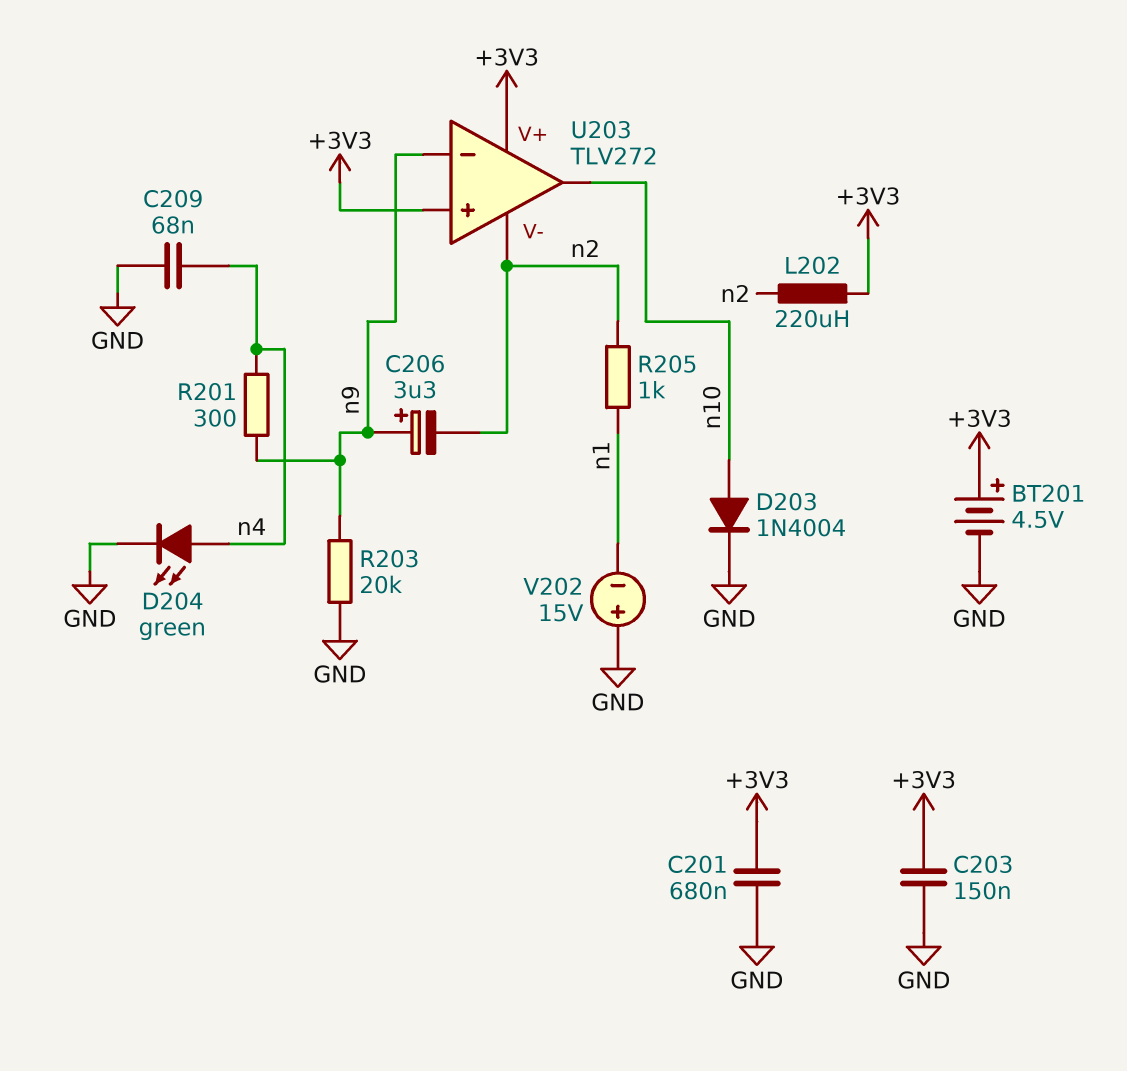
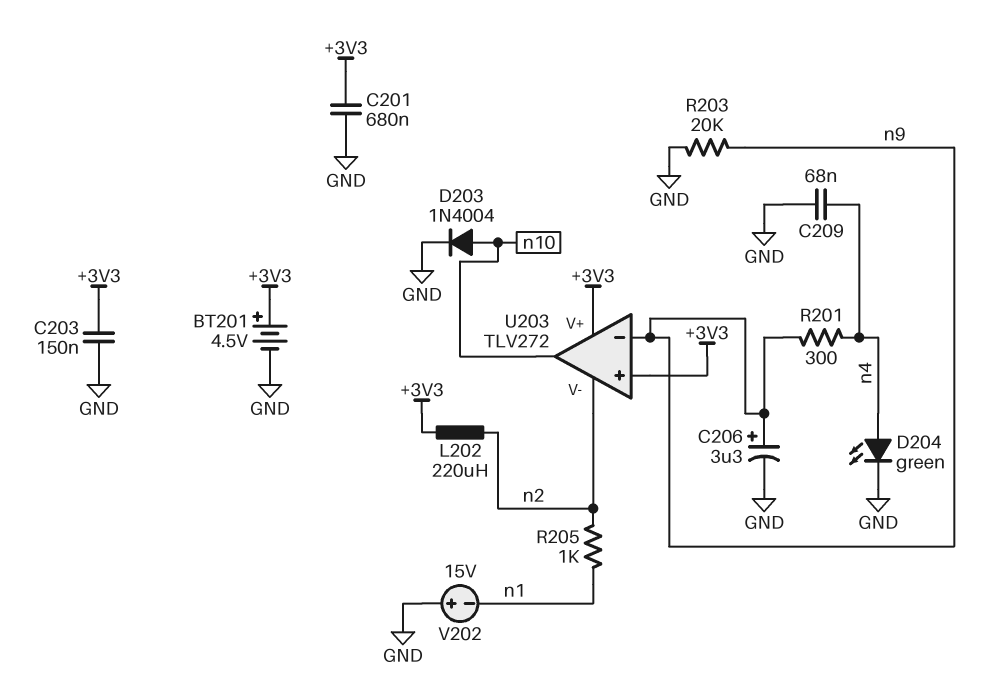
C206: 3.3uF (plus n9, minus n2) -> 3.3uF (plus n9, minus GND)

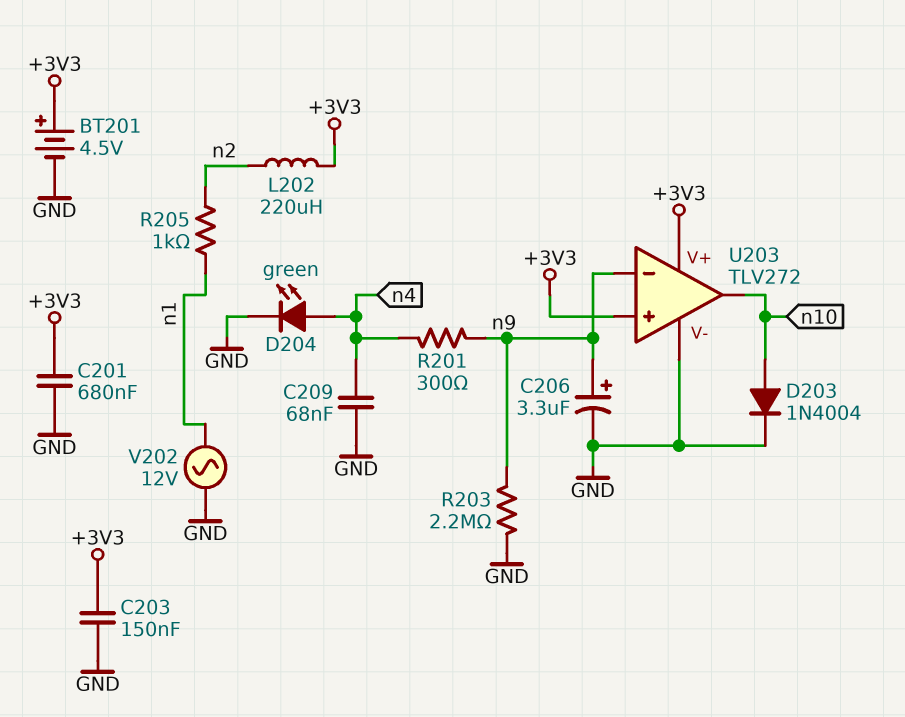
R203: 20k (GND, n9) -> 2.2M (GND, n9)
U203 pin V-: n2 -> GND
V202: 15V (plus GND, minus n1) -> AC 12V (GND, n1)

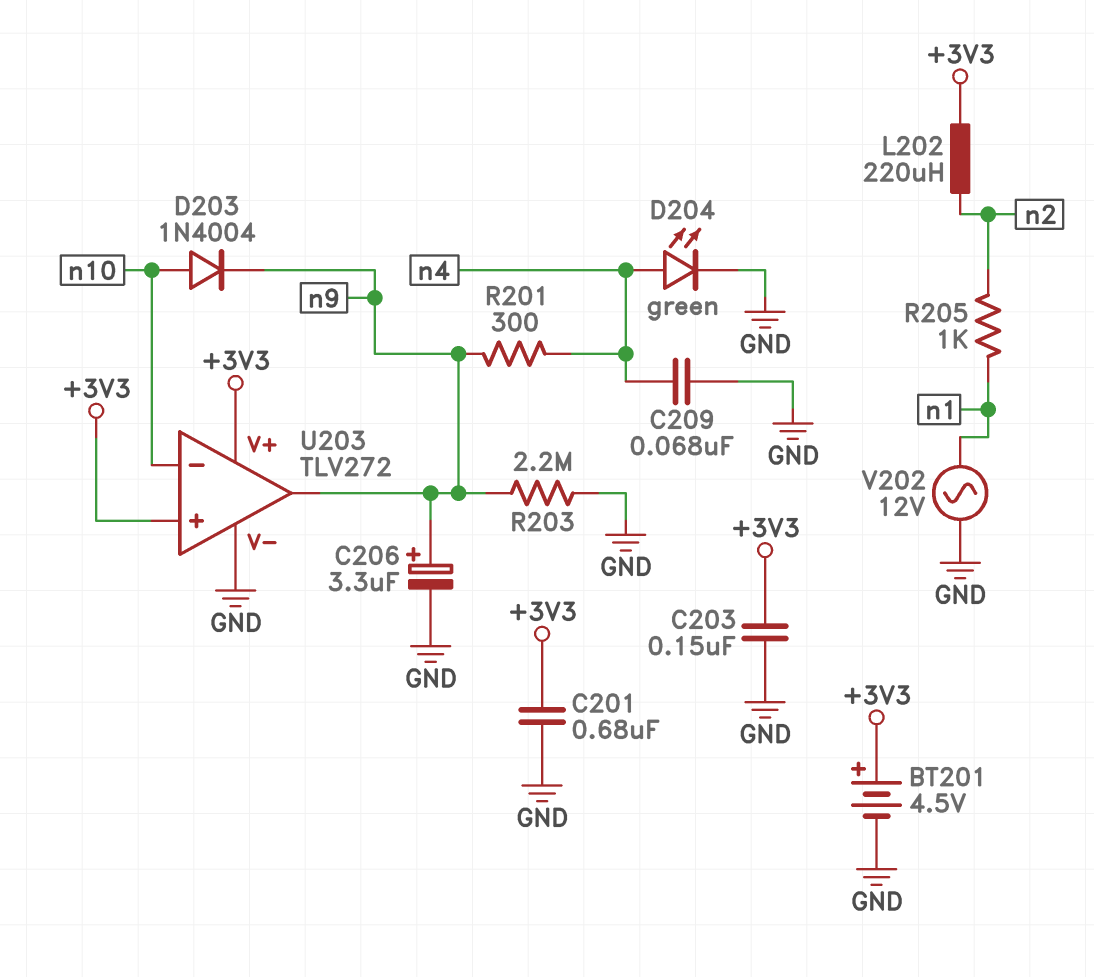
D203: diode 1N4004 (A n10, K GND) -> diode 1N4004 (A n10, K n9)
U203 pin in-: n9 -> n10
U203 pin out: n10 -> n9

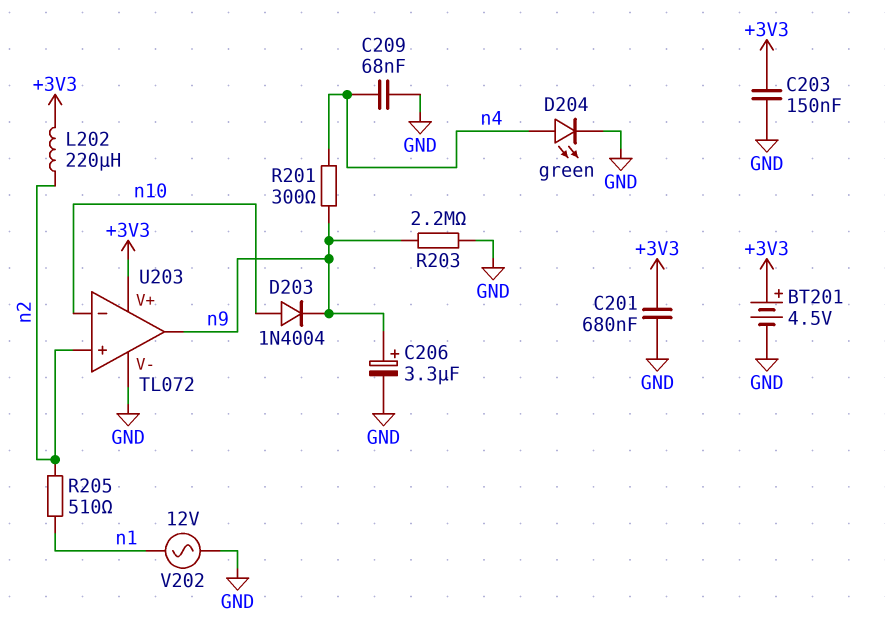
R205: 1k (n1, n2) -> 510 (n1, n2)
U203: TLV272 -> TL072
U203 pin in+: +3V3 -> n2

